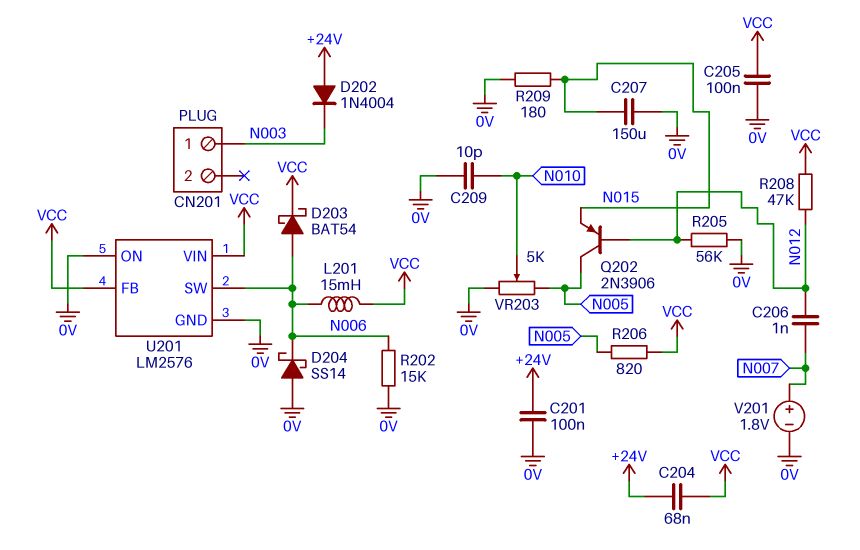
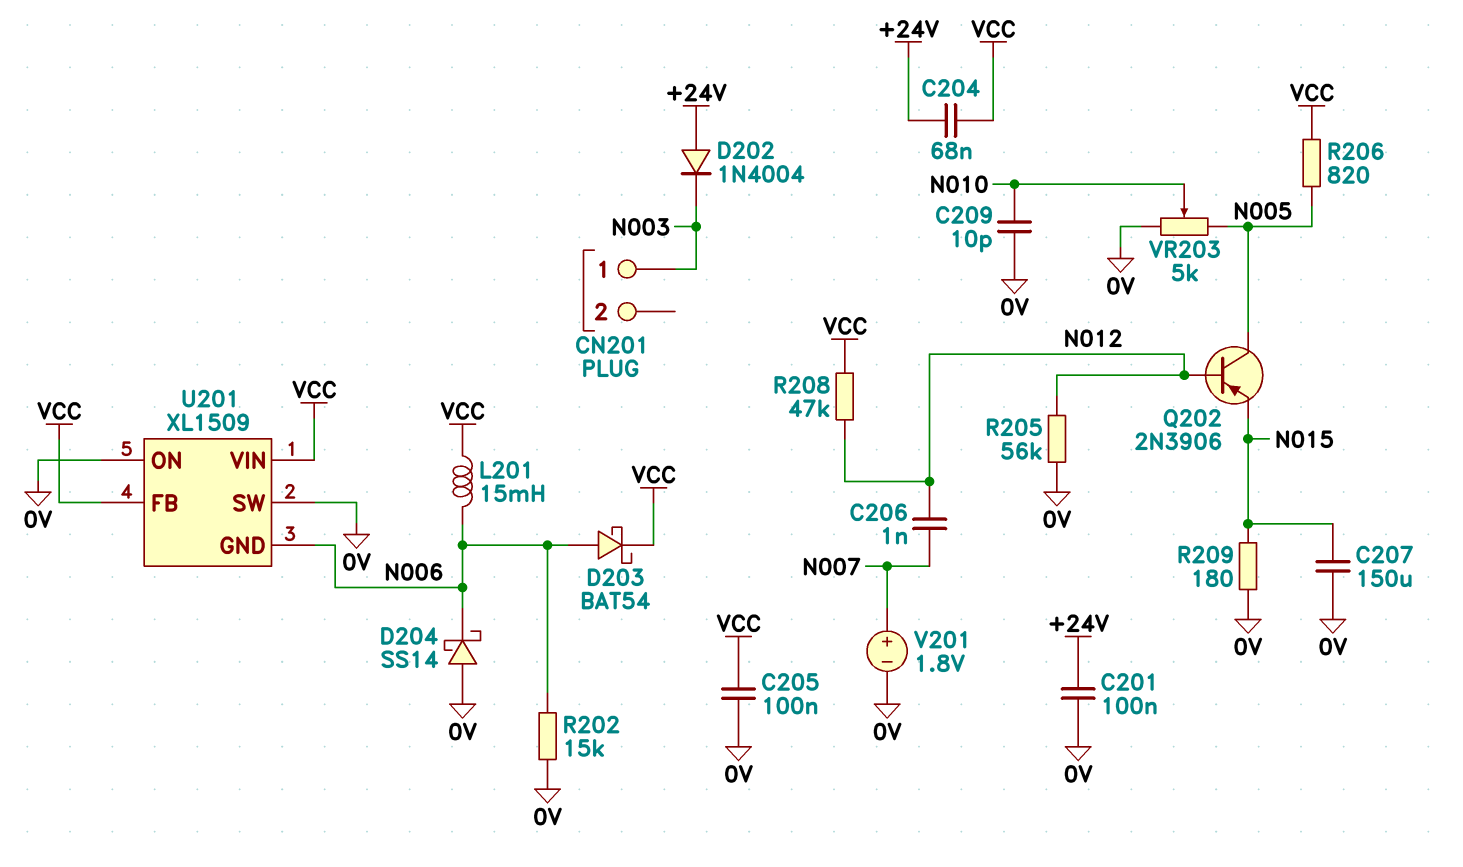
U201: LM2576 -> XL1509
U201 pin GND: 0V -> N006
U201 pin SW: N006 -> 0V

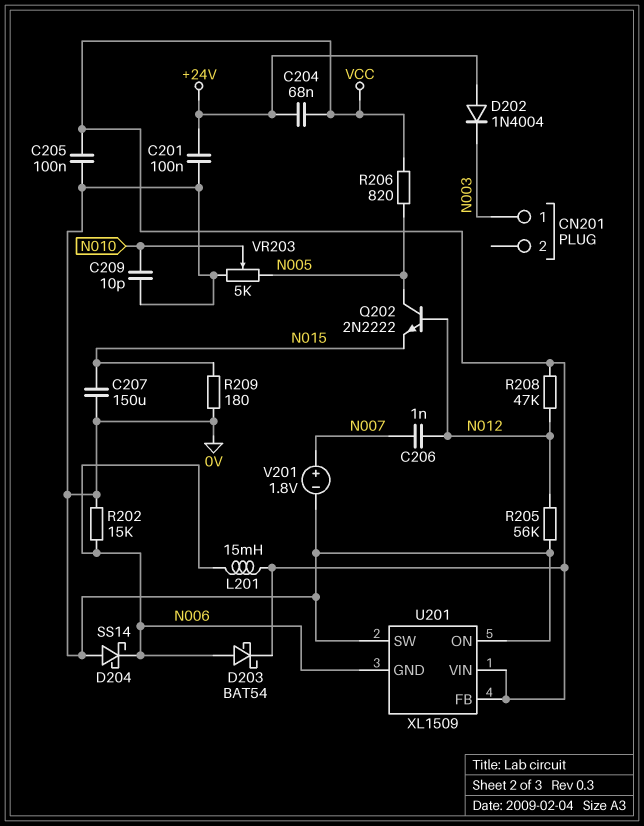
Q202: PNP 2N3906 (B N012, C N005, E N015) -> NPN 2N2222 (B N012, C N005, E N015)

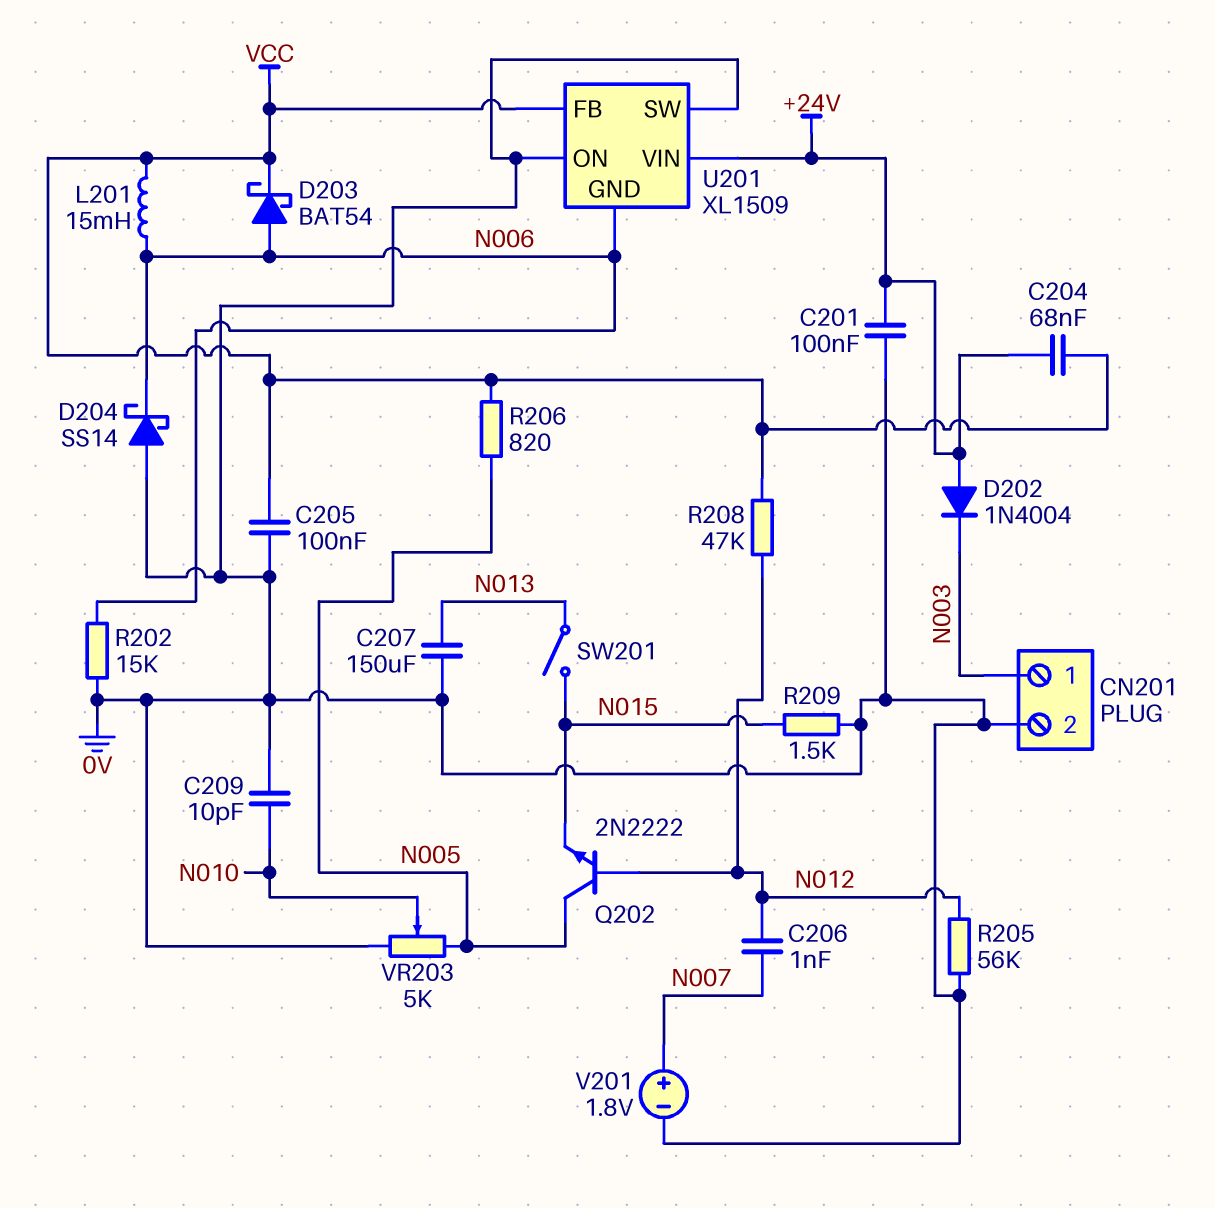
C207: 150uF (0V, N015) -> 150uF (0V, N013)
CN201 pin 2: none -> 0V
R209: 180 (0V, N015) -> 1.5k (0V, N015)
SW201: none -> switch (N013, N015)
U201 pin VIN: VCC -> +24V

